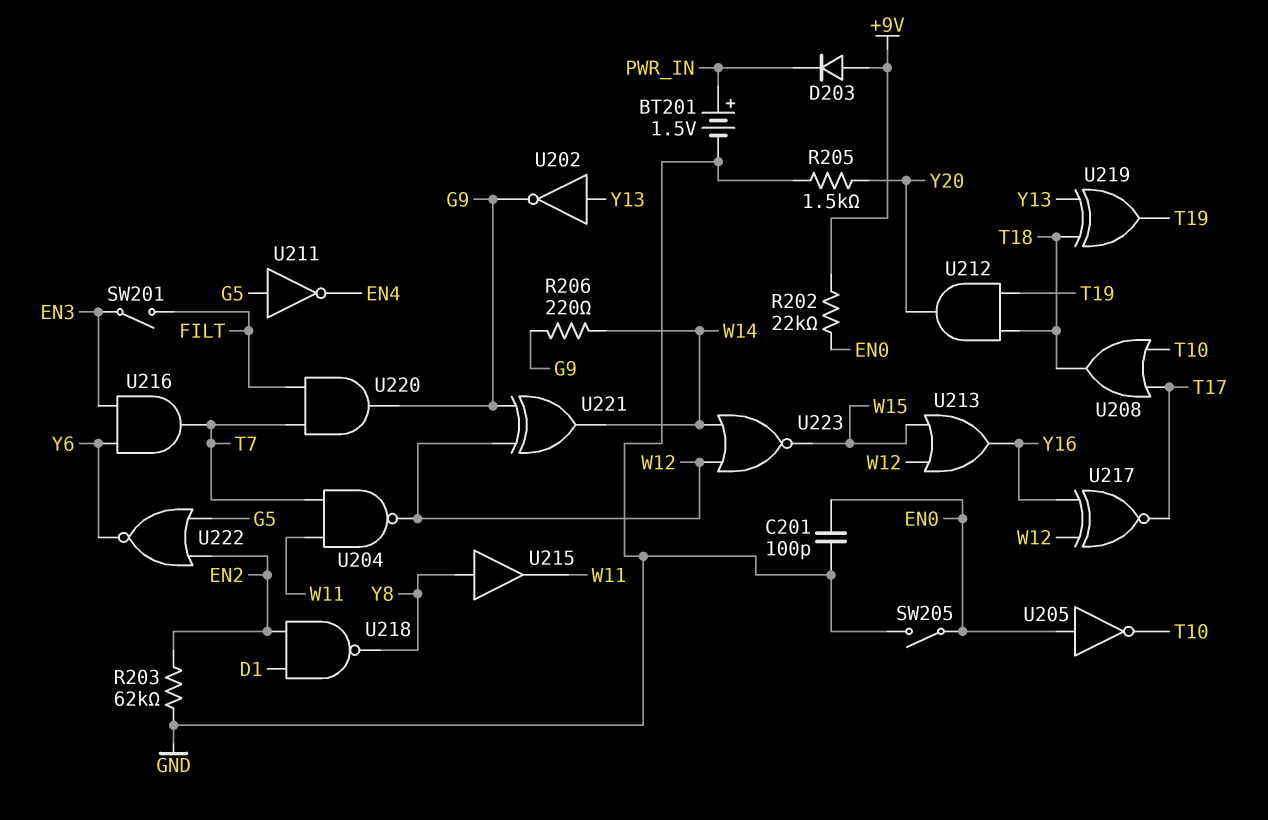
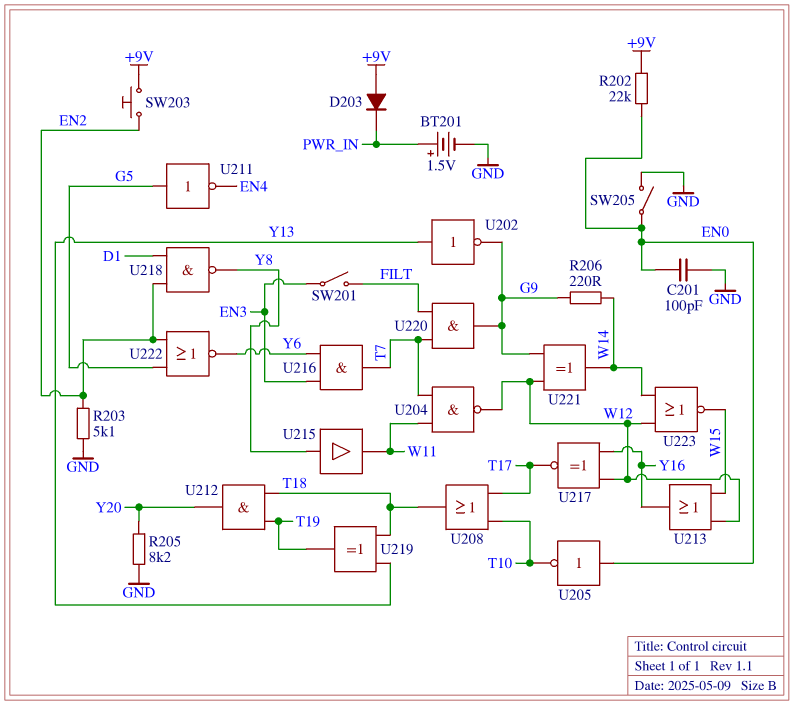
R203: 62k (EN2, GND) -> 5.1k (EN2, GND)
R205: 1.5k (GND, Y20) -> 8.2k (GND, Y20)
SW203: none -> button (+9V, EN2)

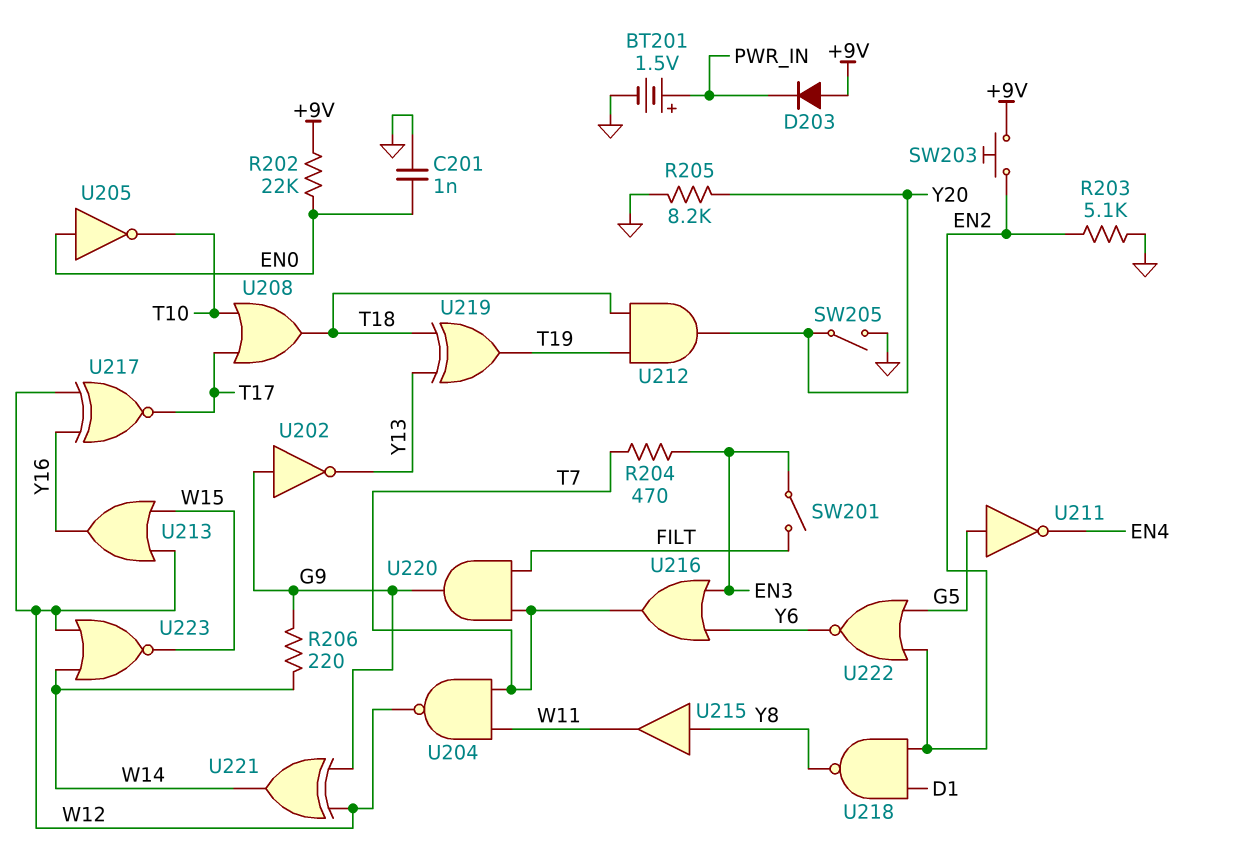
C201: 100pF (EN0, GND) -> 1nF (EN0, GND)
R204: none -> 470 (EN3, T7)
SW205: switch (EN0, GND) -> switch (GND, Y20)
U202: NOT (in Y13, out G9) -> NOT (in G9, out Y13)
U216: AND (in EN3, in Y6, out T7) -> OR (in EN3, in Y6, out T7)

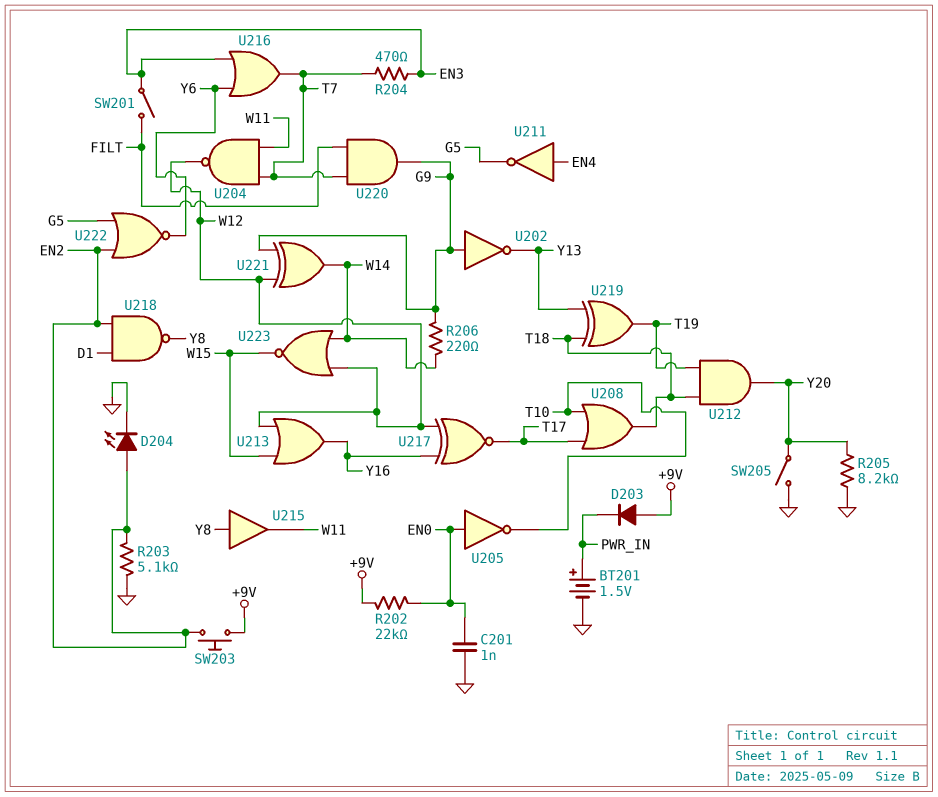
D204: none -> LED (A EN2, K GND)
U211: NOT (in G5, out EN4) -> NOT (in EN4, out G5)

